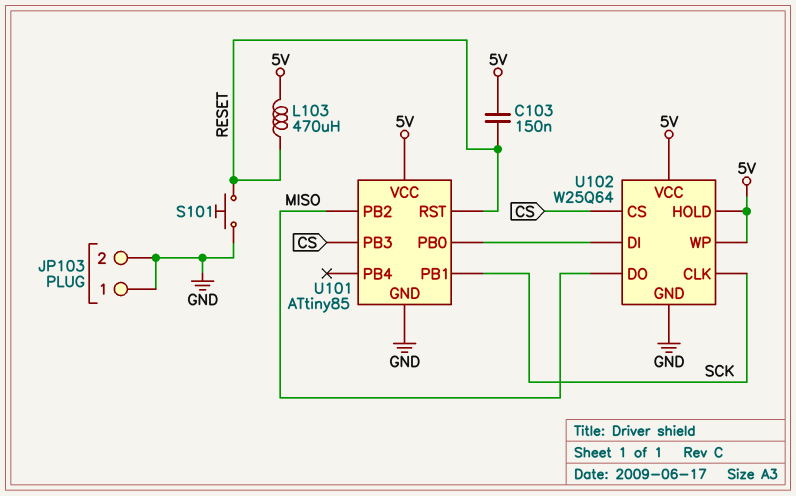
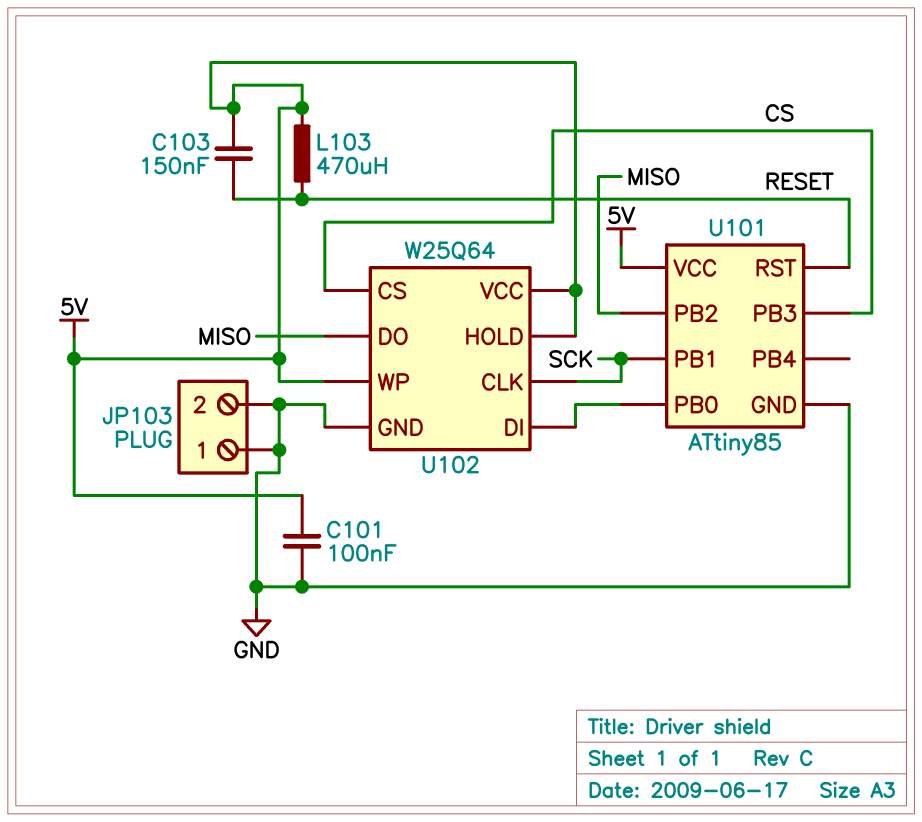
C101: none -> 100nF (5V, GND)
S101: button (GND, RESET) -> none

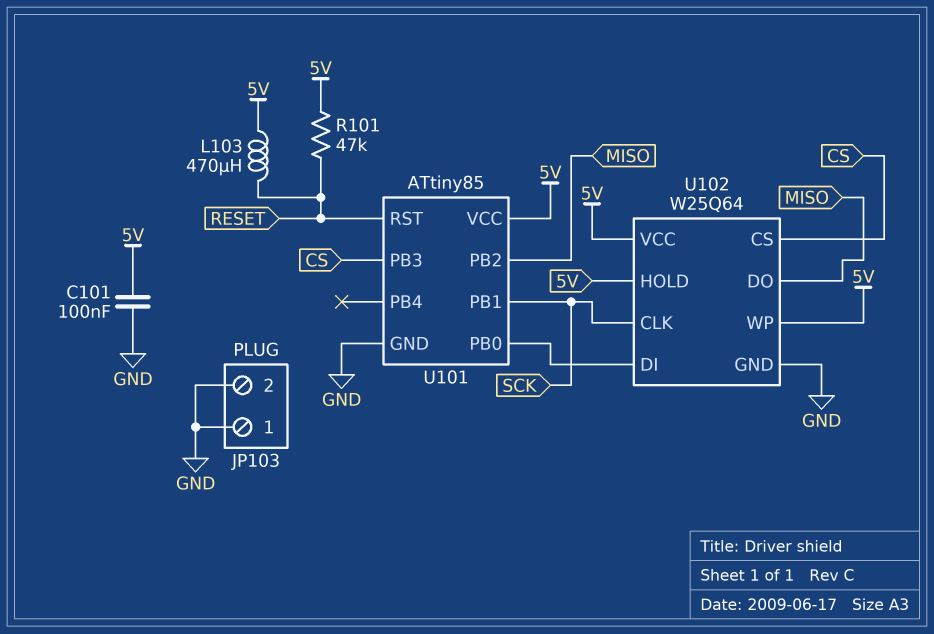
C103: 150nF (5V, RESET) -> none
R101: none -> 47k (5V, RESET)

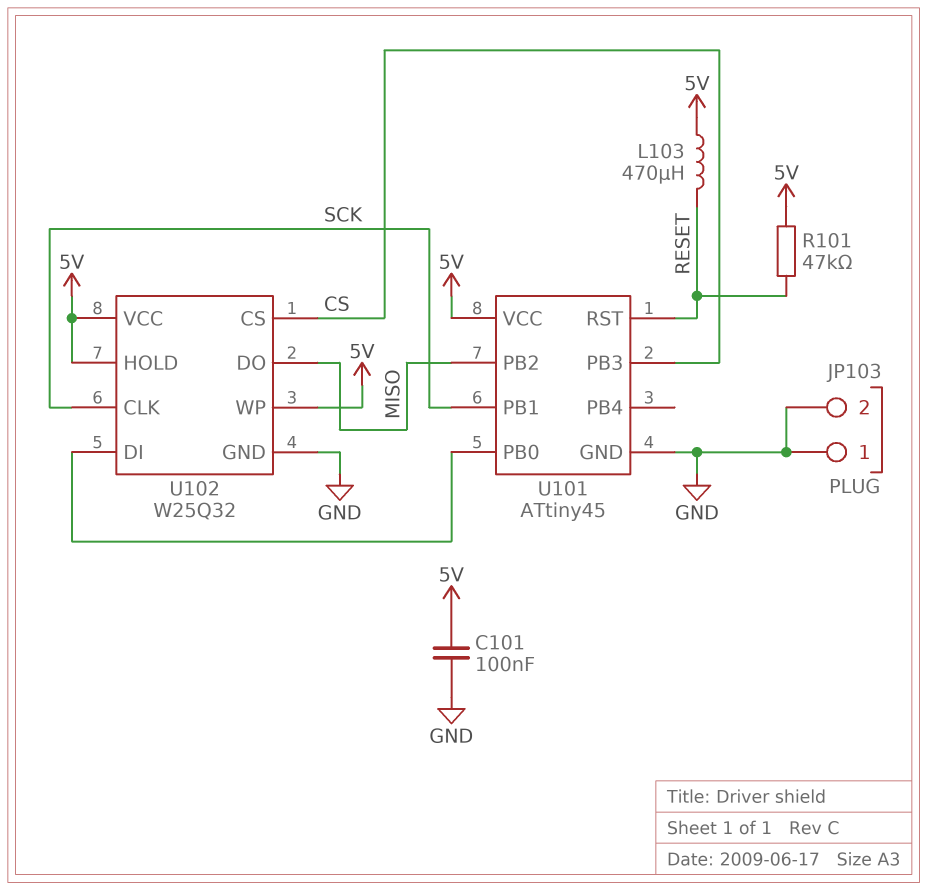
U101: ATtiny85 -> ATtiny45
U102: W25Q64 -> W25Q32

